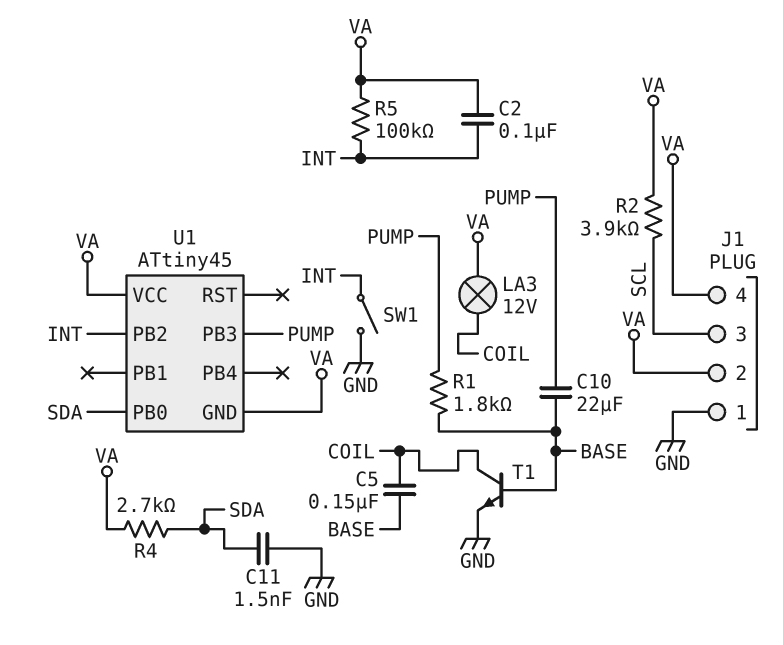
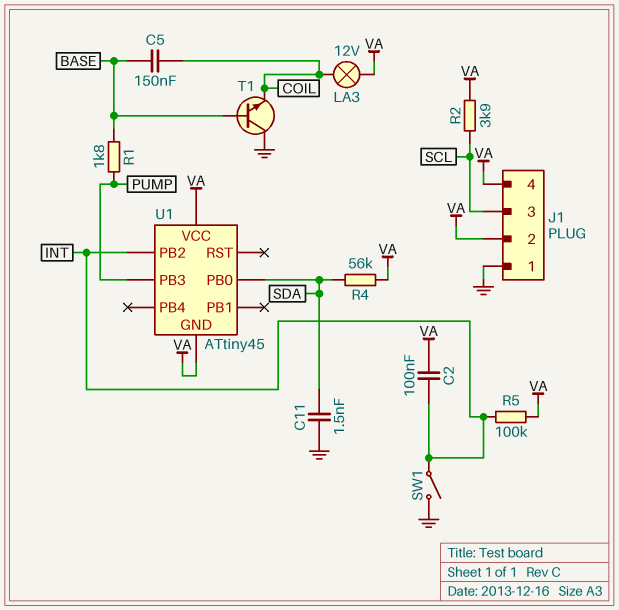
C10: 22uF (BASE, PUMP) -> none
R4: 2.7k (SDA, VA) -> 56k (SDA, VA)
T1: NPN (B BASE, C COIL, E GND) -> NPN (B BASE, C GND, E COIL)

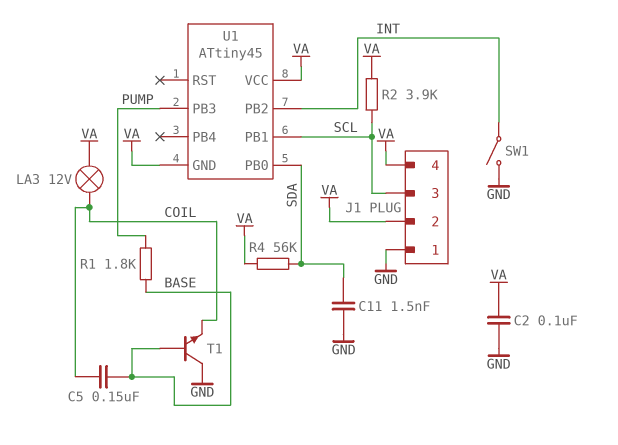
C2: 100nF (INT, VA) -> 100nF (GND, VA)
R5: 100k (INT, VA) -> none
U1 pin PB1: none -> SCL

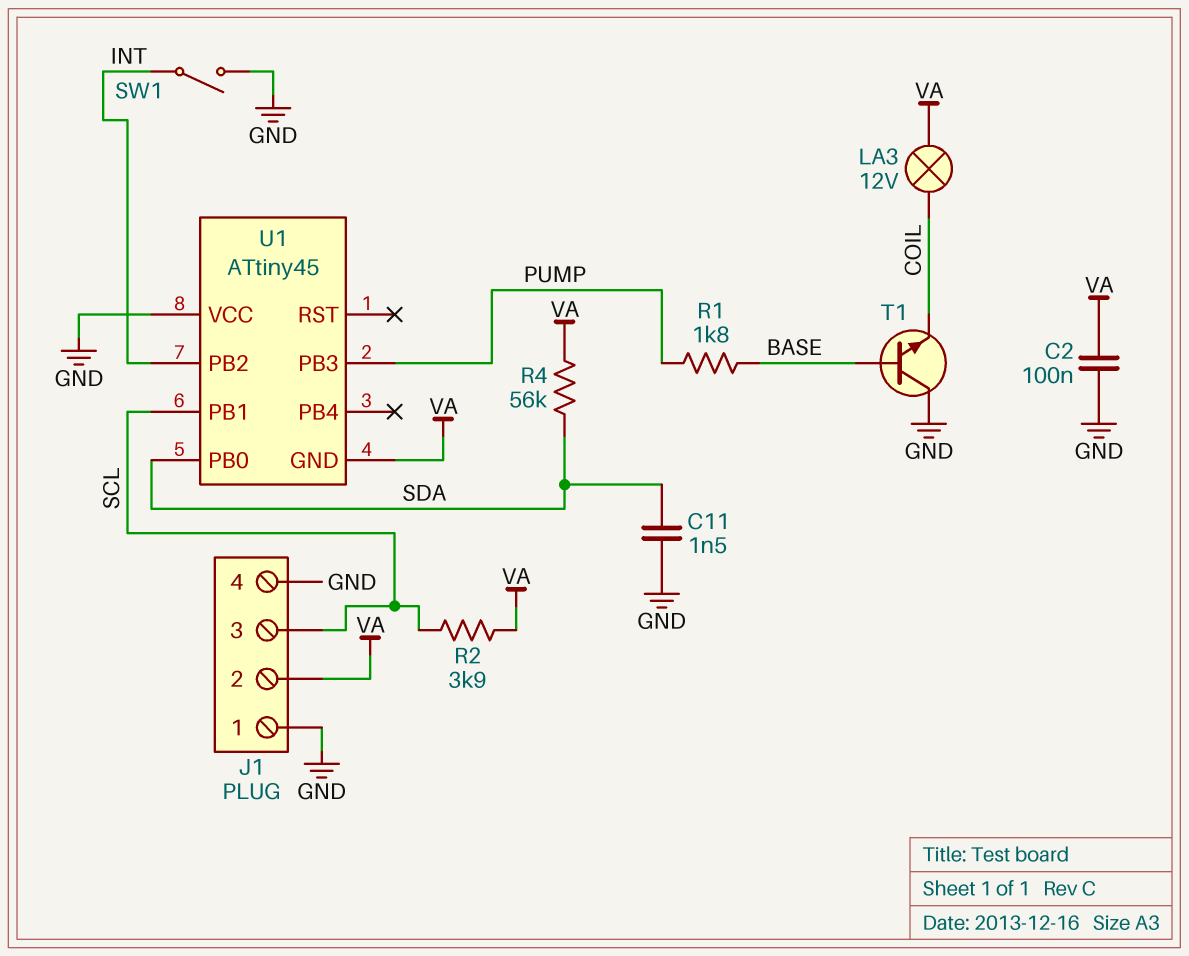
C5: 150nF (BASE, COIL) -> none
J1 pin 4: VA -> GND
U1 pin VCC: VA -> GND

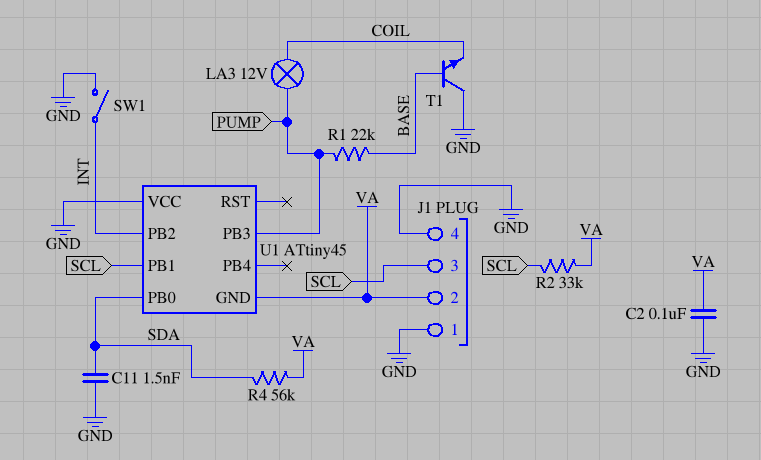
LA3: lamp 12V (COIL, VA) -> lamp 12V (COIL, PUMP)
R1: 1.8k (BASE, PUMP) -> 22k (BASE, PUMP)
R2: 3.9k (SCL, VA) -> 33k (SCL, VA)

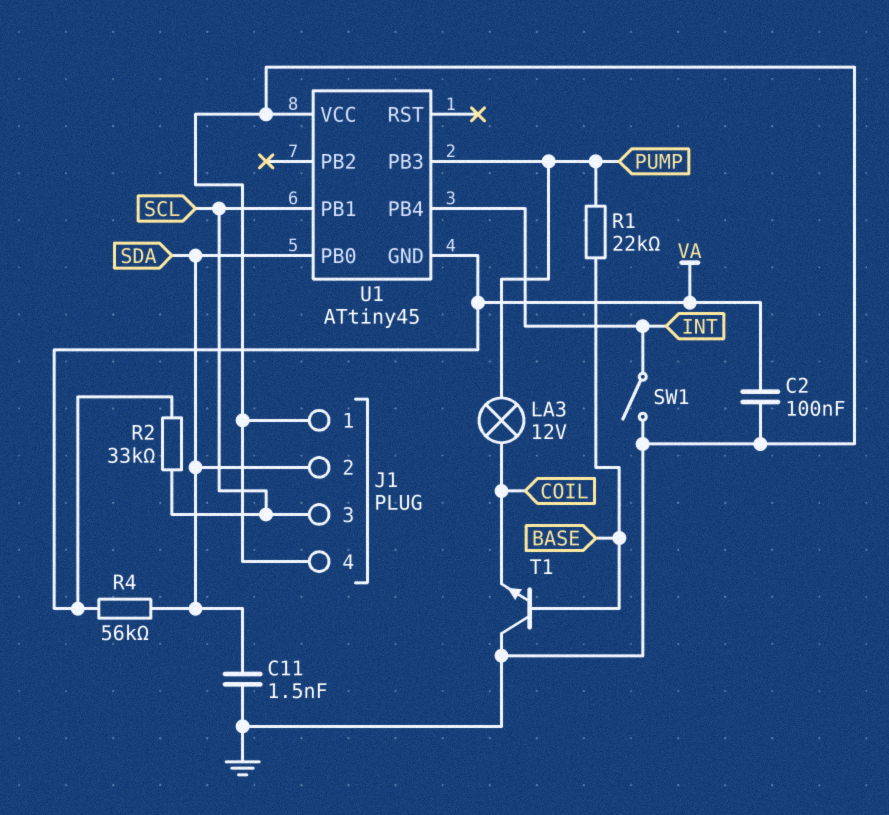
J1 pin 2: VA -> SDA
U1 pin PB2: INT -> none
U1 pin PB4: none -> INT

